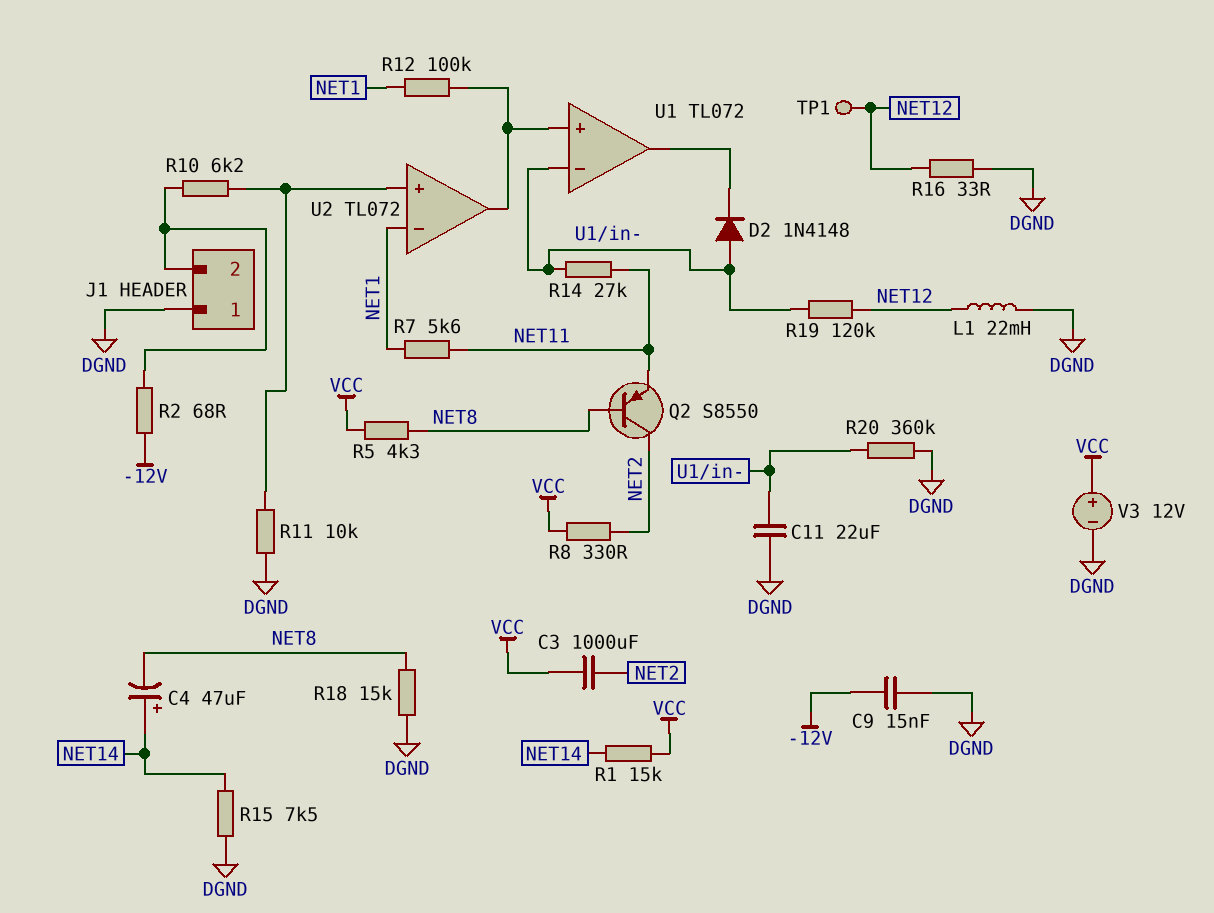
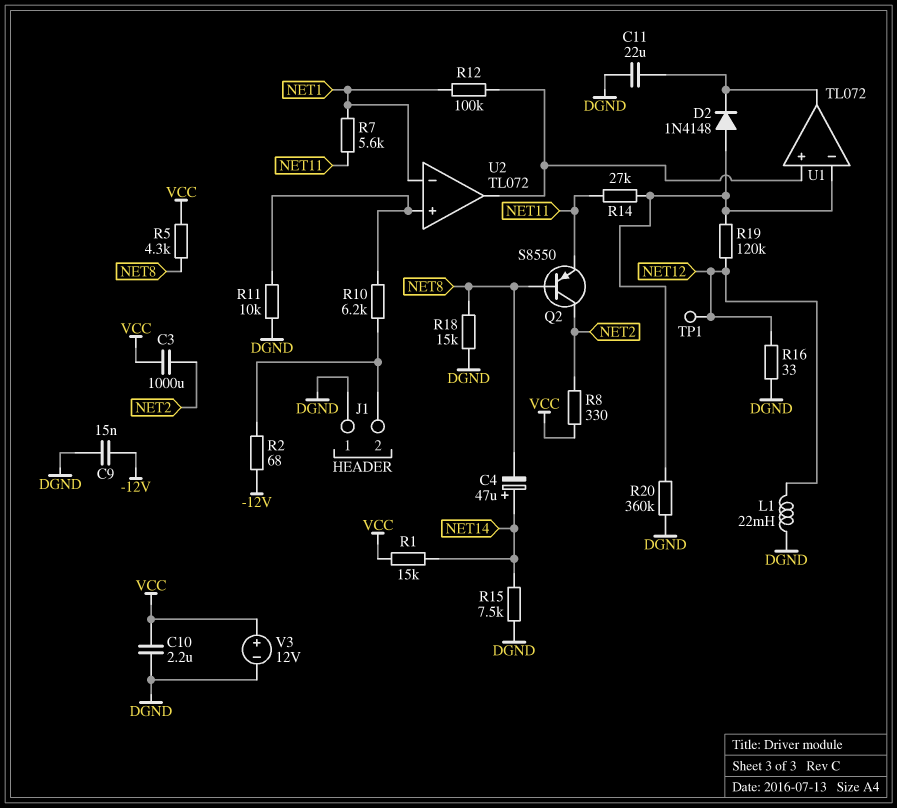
C10: none -> 2.2uF (DGND, VCC)
C11: 22uF (DGND, U1/in-) -> 22uF (DGND, U1/out)

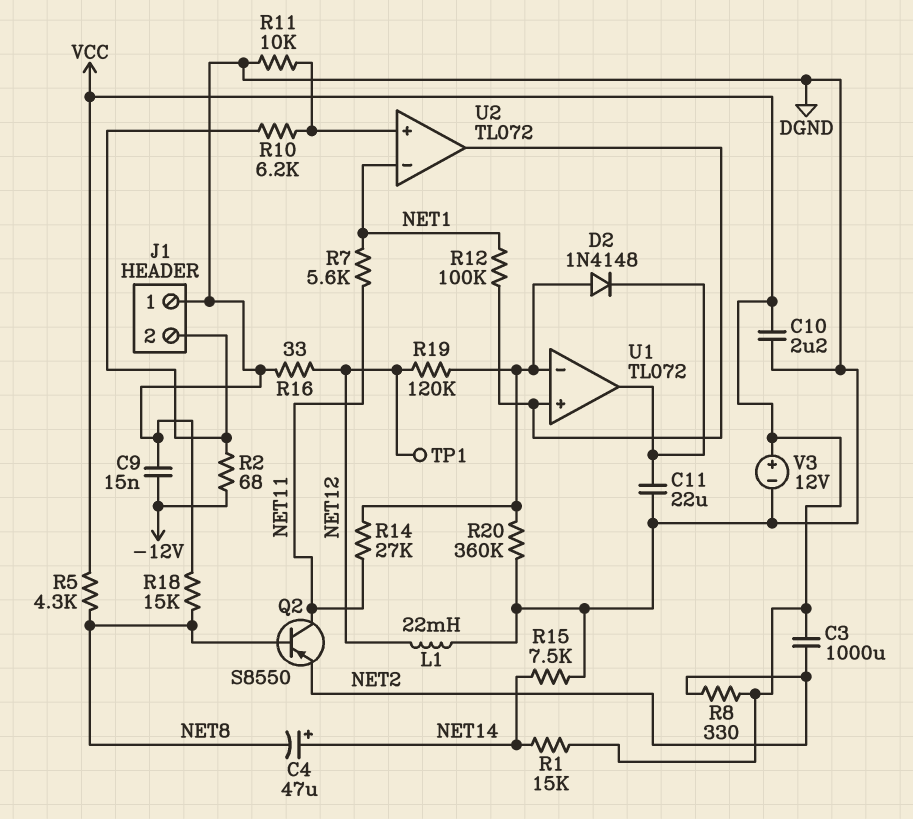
Q2: PNP S8550 (B NET8, C NET2, E NET11) -> PNP S8550 (B NET8, C NET11, E NET2)

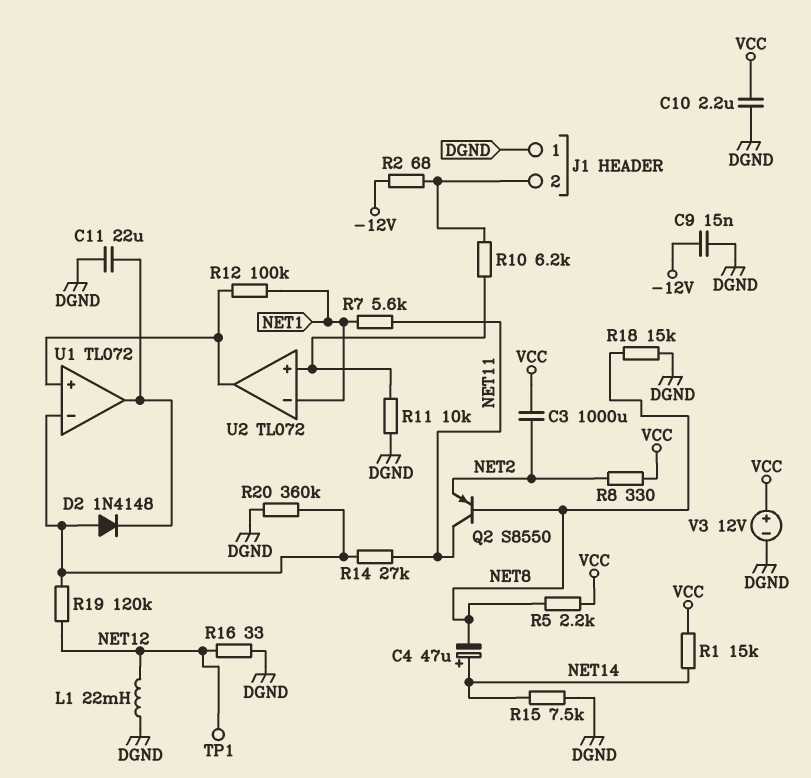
R5: 4.3k (NET8, VCC) -> 2.2k (NET8, VCC)

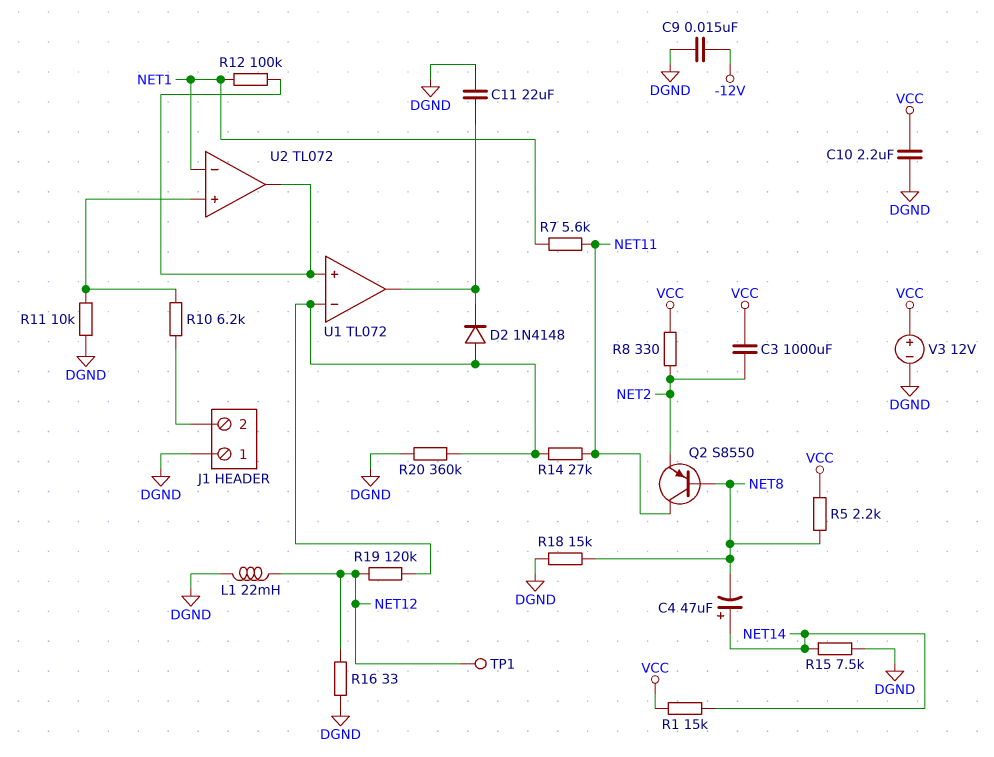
R2: 68 (-12V, J1/2) -> none

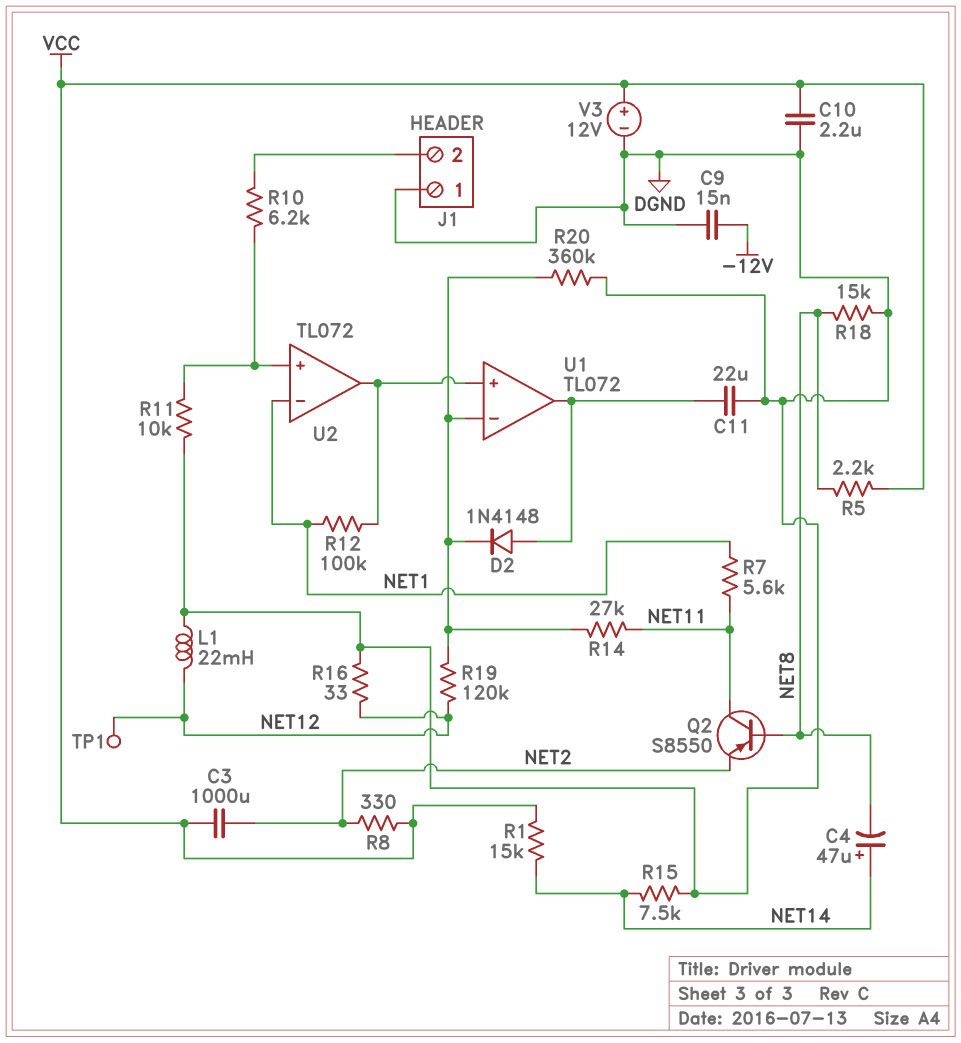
D2: diode 1N4148 (A U1/in-, K U1/out) -> diode 1N4148 (A U1/out, K U1/in-)

